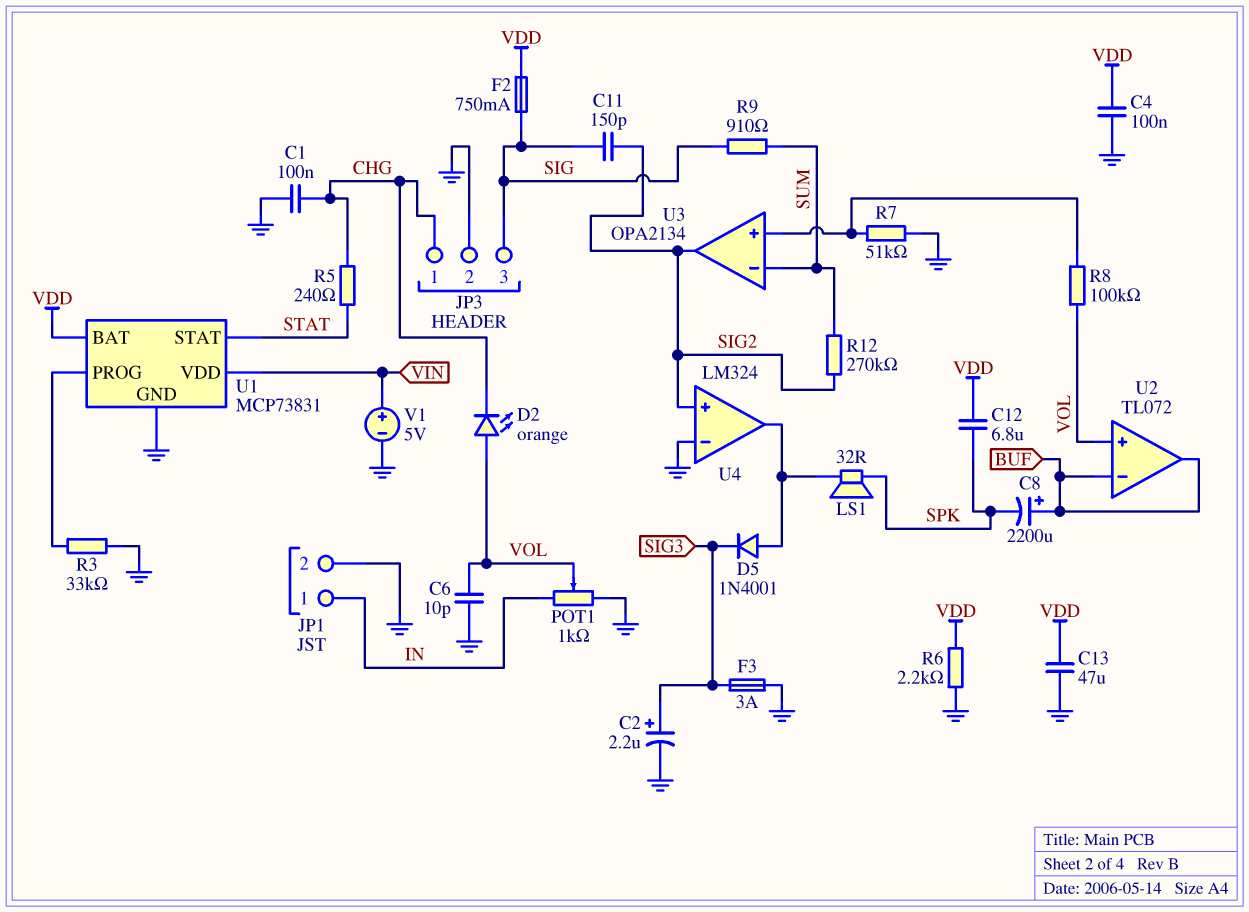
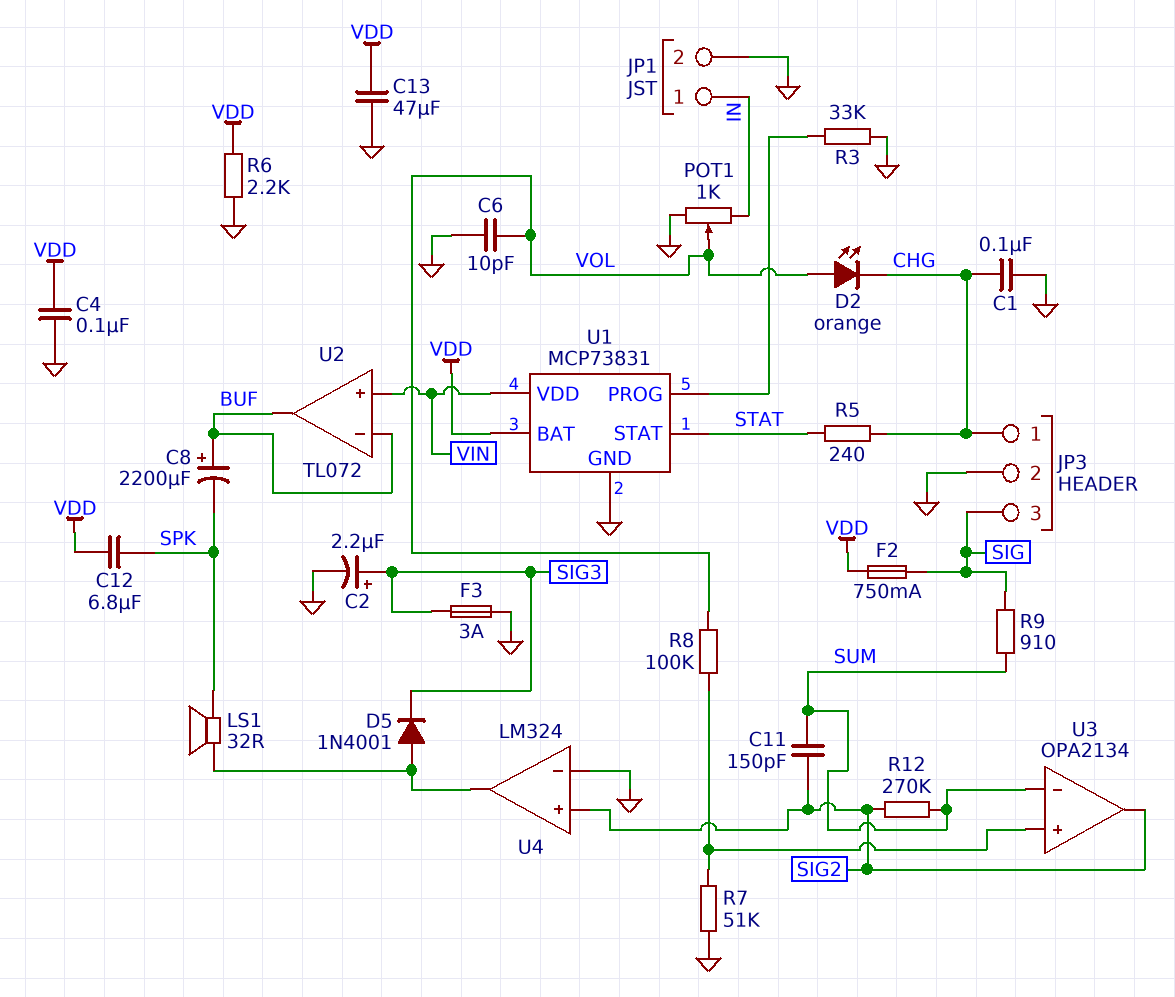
C11: 150pF (SIG, SIG2) -> 150pF (SIG2, SUM)
U2 pin in+: VOL -> VIN
V1: 5V (plus VIN, minus GND) -> none

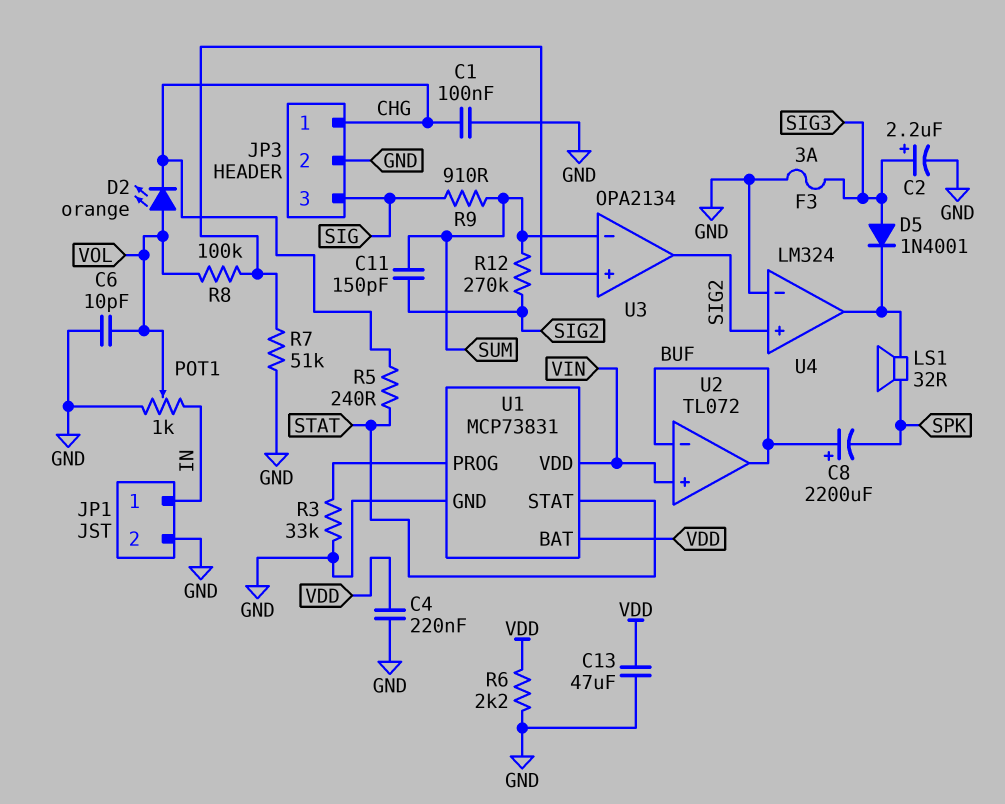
C4: 100nF (GND, VDD) -> 220nF (GND, VDD)
C12: 6.8uF (SPK, VDD) -> none
D5: diode 1N4001 (A U4/out, K SIG3) -> diode 1N4001 (A SIG3, K U4/out)
F2: 750mA (SIG, VDD) -> none

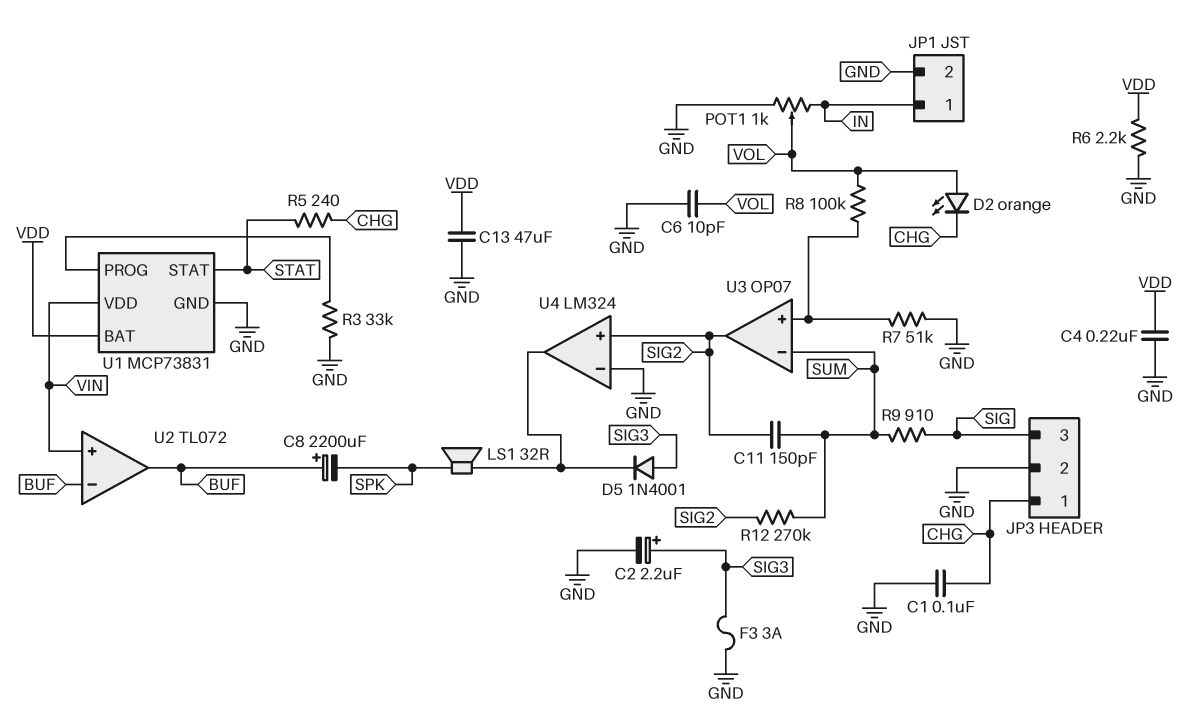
U3: OPA2134 -> OP07

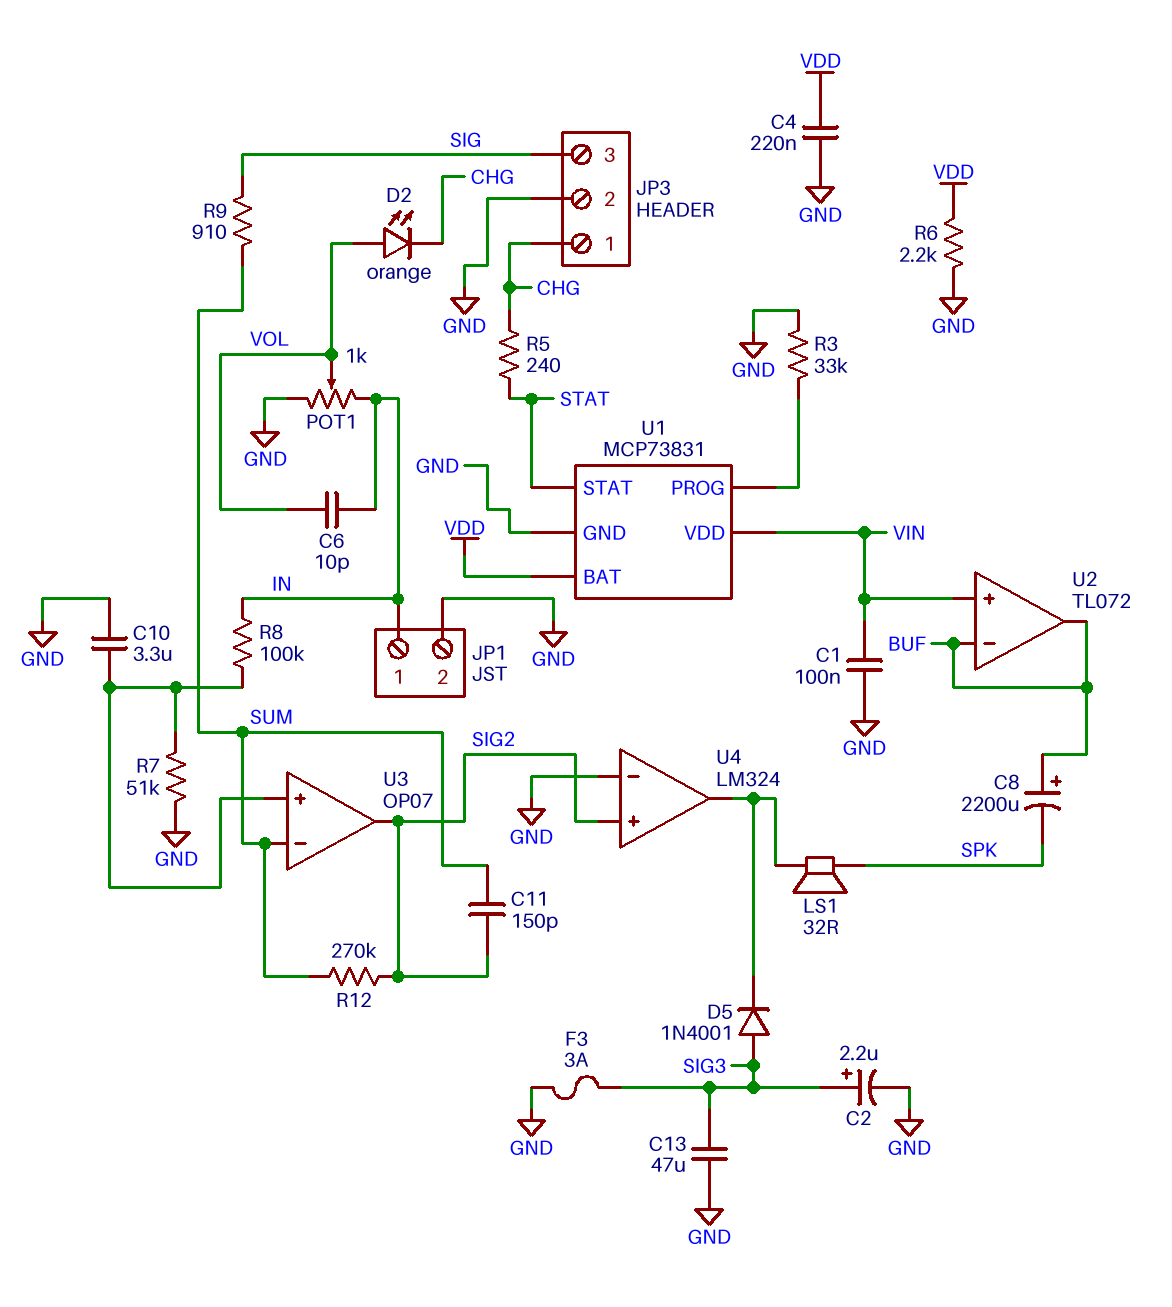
C1: 100nF (CHG, GND) -> 100nF (GND, VIN)
C6: 10pF (GND, VOL) -> 10pF (IN, VOL)
C10: none -> 3.3uF (GND, U3/in+)
C13: 47uF (GND, VDD) -> 47uF (GND, SIG3)
R8: 100k (U3/in+, VOL) -> 100k (IN, U3/in+)

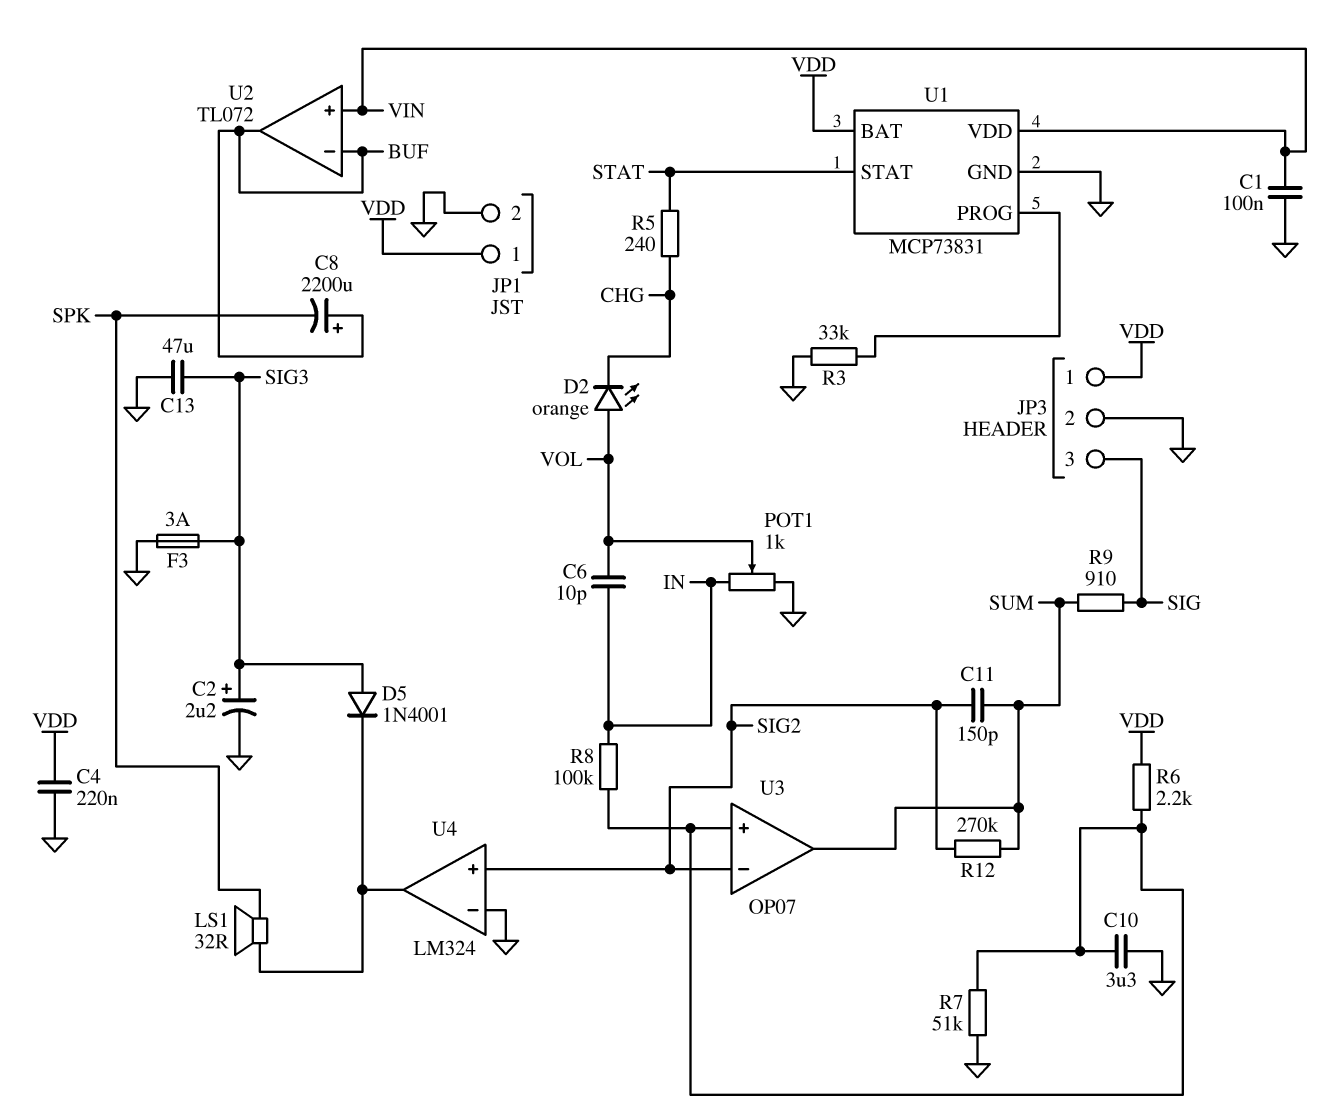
JP1 pin 1: IN -> VDD
JP3 pin 1: CHG -> VDD
R6: 2.2k (GND, VDD) -> 2.2k (U3/in+, VDD)
U3 pin in-: SUM -> SIG2
U3 pin out: SIG2 -> SUM

